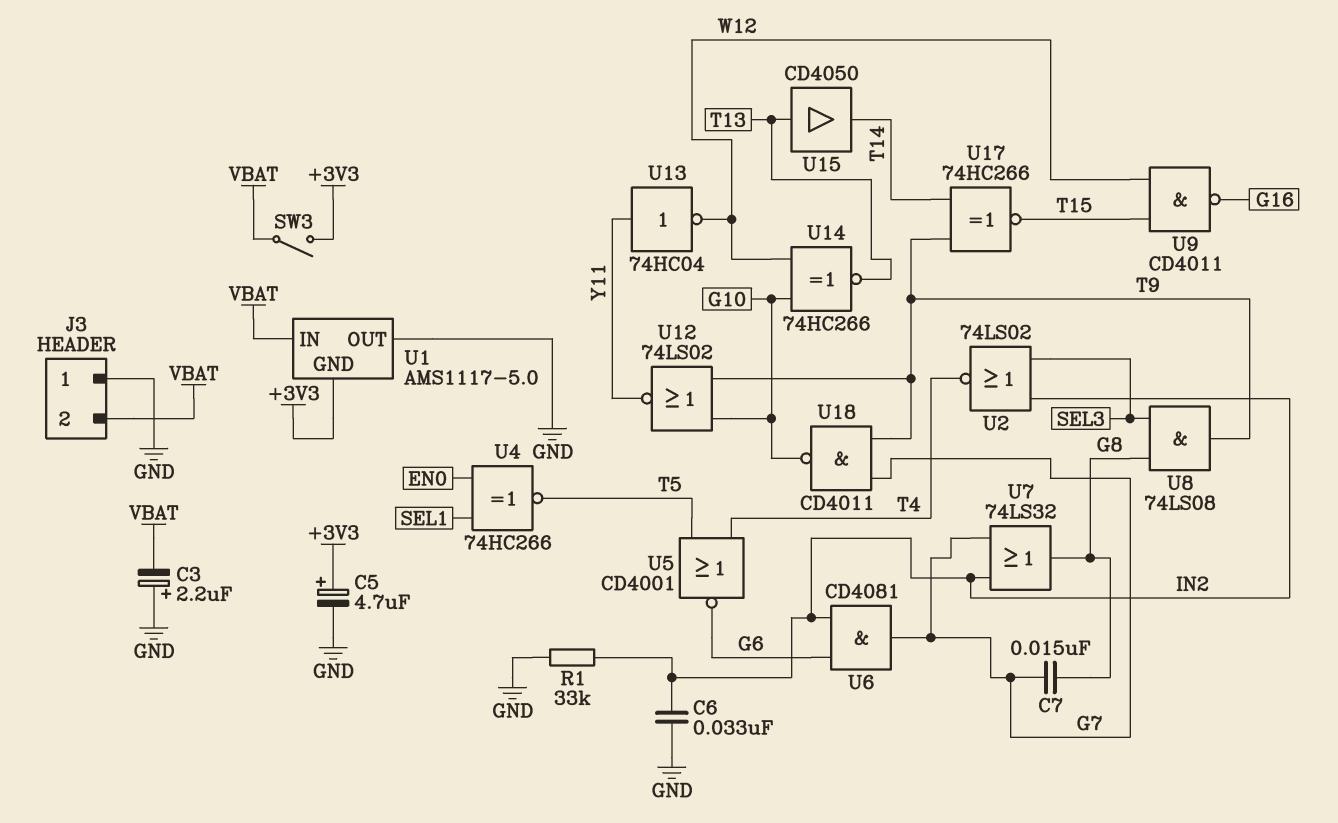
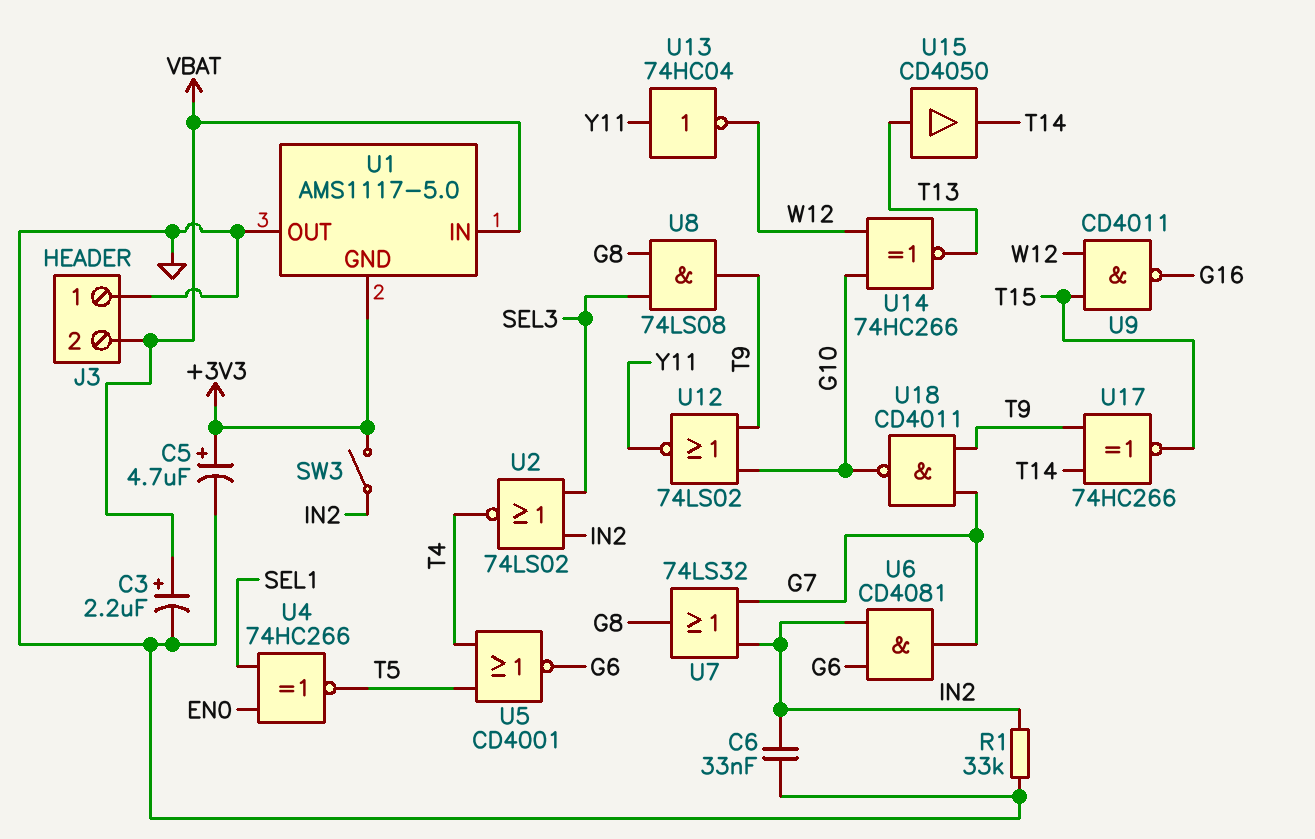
C3: 2.2uF (plus GND, minus VBAT) -> 2.2uF (plus VBAT, minus GND)
C7: 15nF (G7, G8) -> none
SW3: switch (+3V3, VBAT) -> switch (+3V3, IN2)

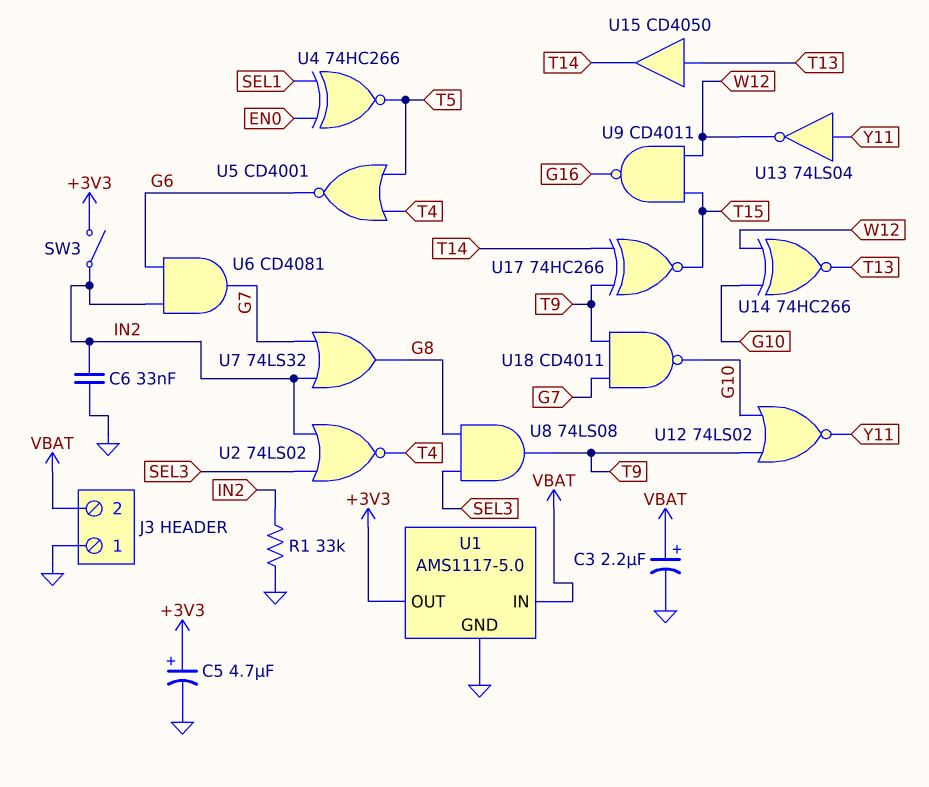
U1 pin GND: +3V3 -> GND
U1 pin OUT: GND -> +3V3
U13: NOT 74HC04 (in Y11, out W12) -> NOT 74LS04 (in Y11, out W12)

